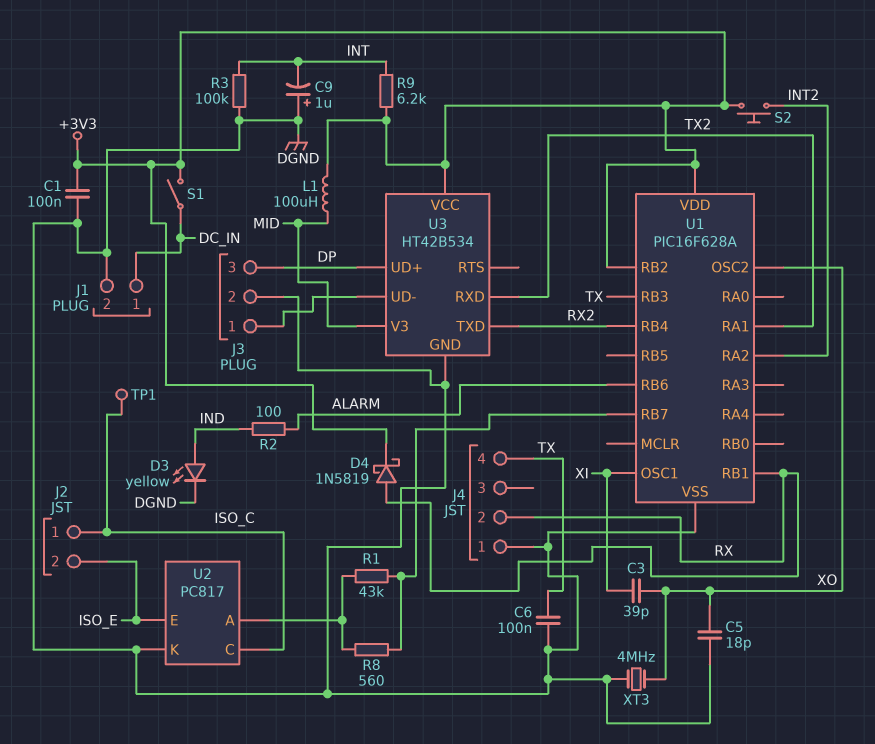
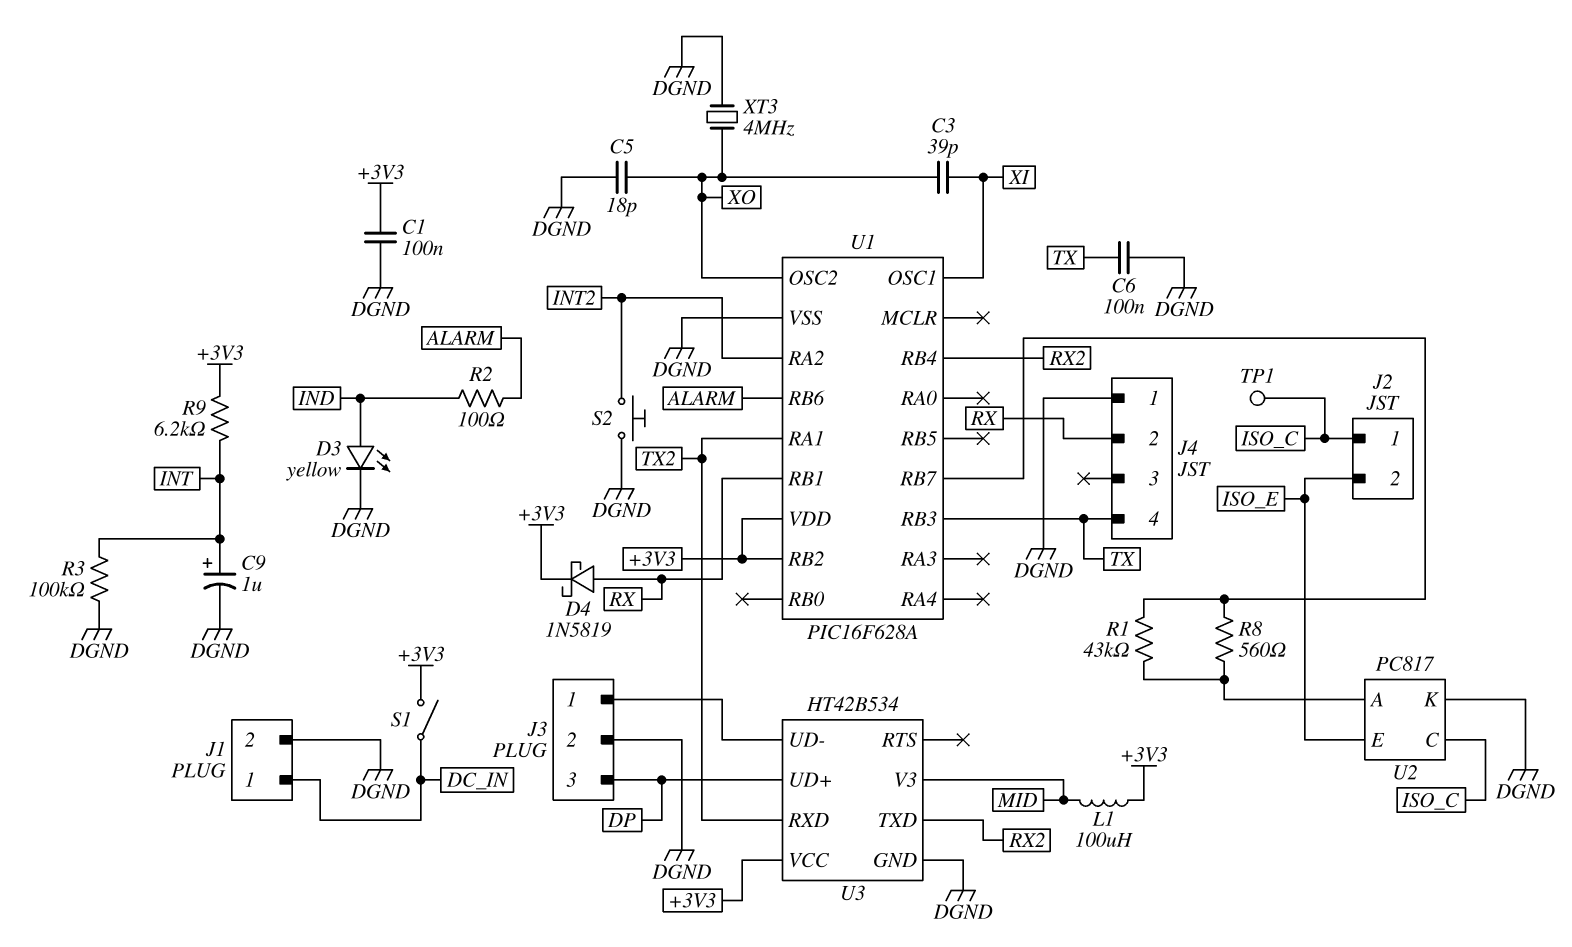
C9: 1uF (plus DGND, minus INT) -> 1uF (plus INT, minus DGND)
S2: button (+3V3, INT2) -> button (DGND, INT2)

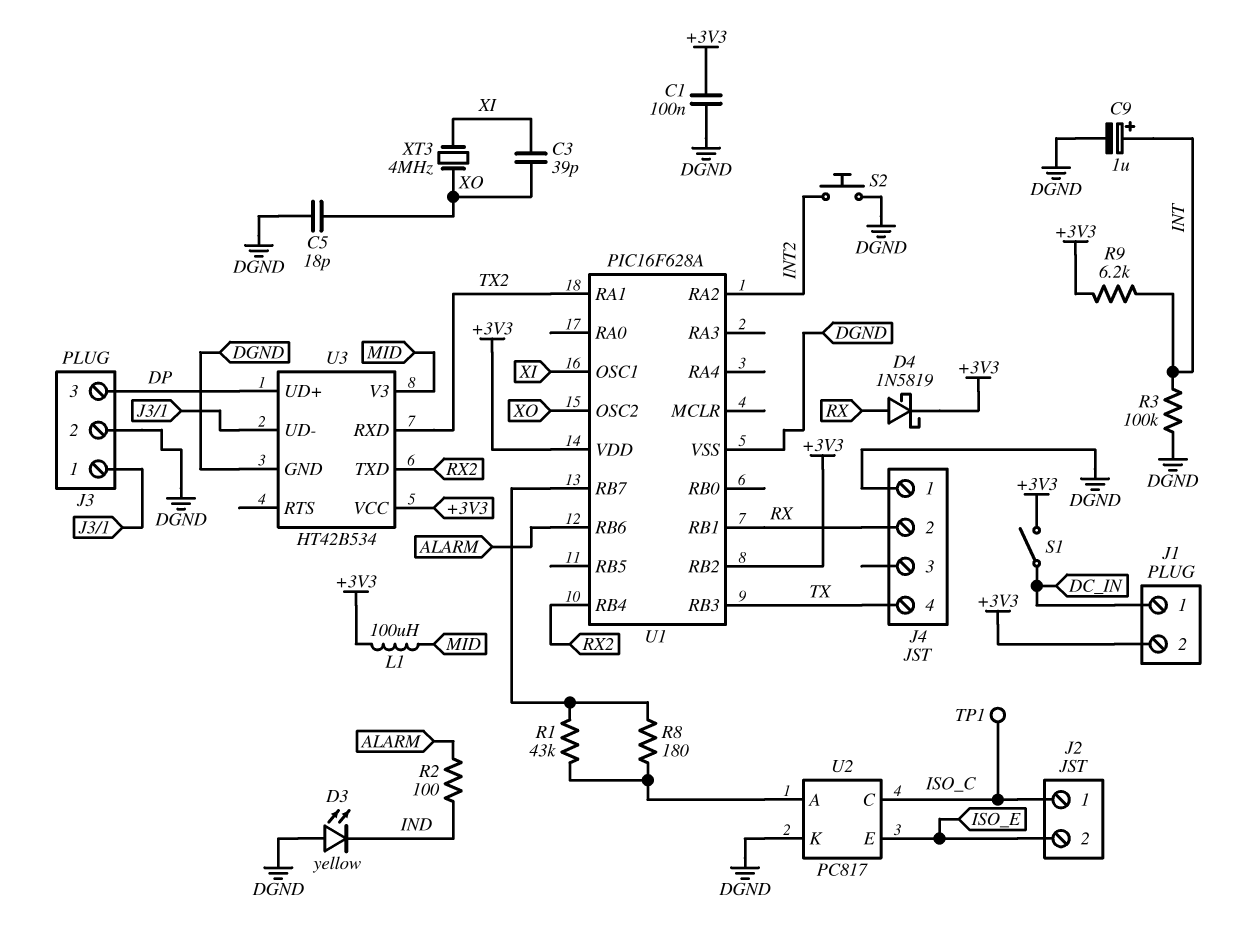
C6: 100nF (DGND, TX) -> none
D3: LED yellow (A IND, K DGND) -> LED yellow (A DGND, K IND)
J1 pin 2: DGND -> +3V3
R8: 560 (U1/RB7, U2/A) -> 180 (U1/RB7, U2/A)
XT3: 4MHz (DGND, XO) -> 4MHz (XI, XO)

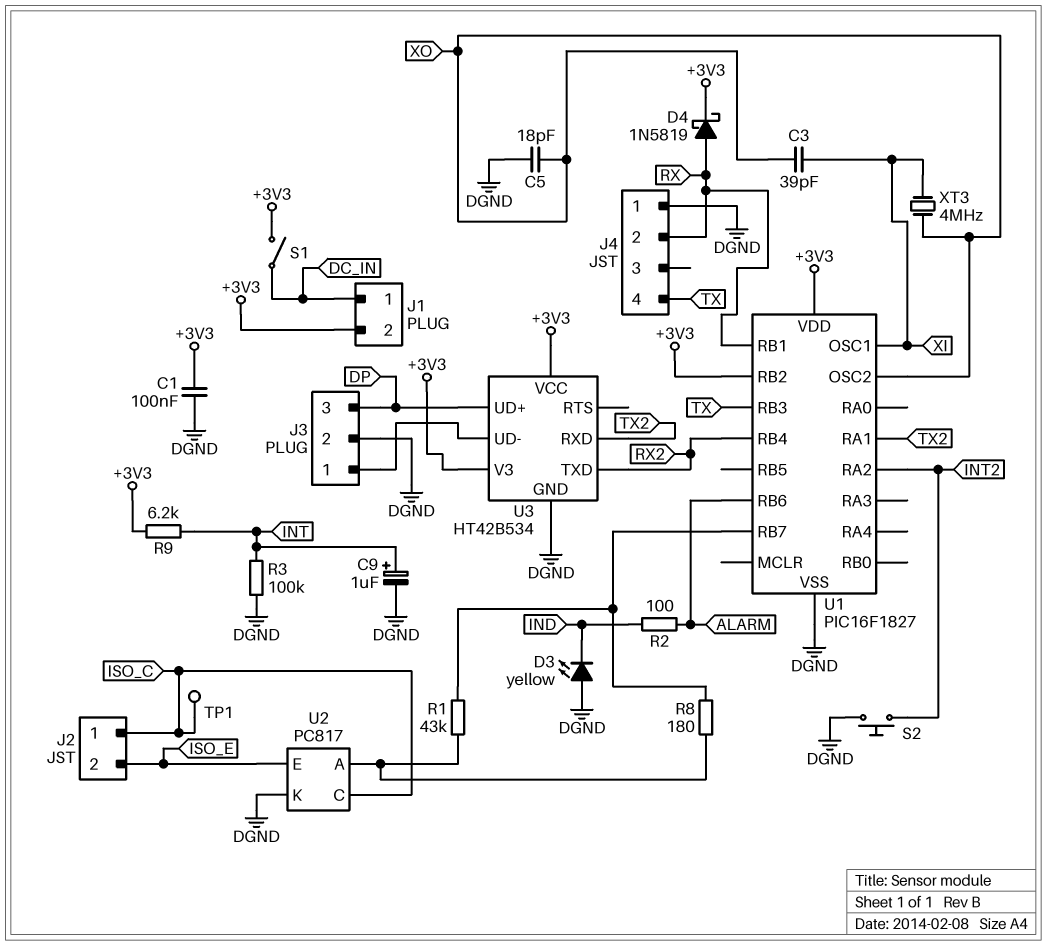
L1: 100uH (+3V3, MID) -> none
U1: PIC16F628A -> PIC16F1827
U3 pin V3: MID -> +3V3

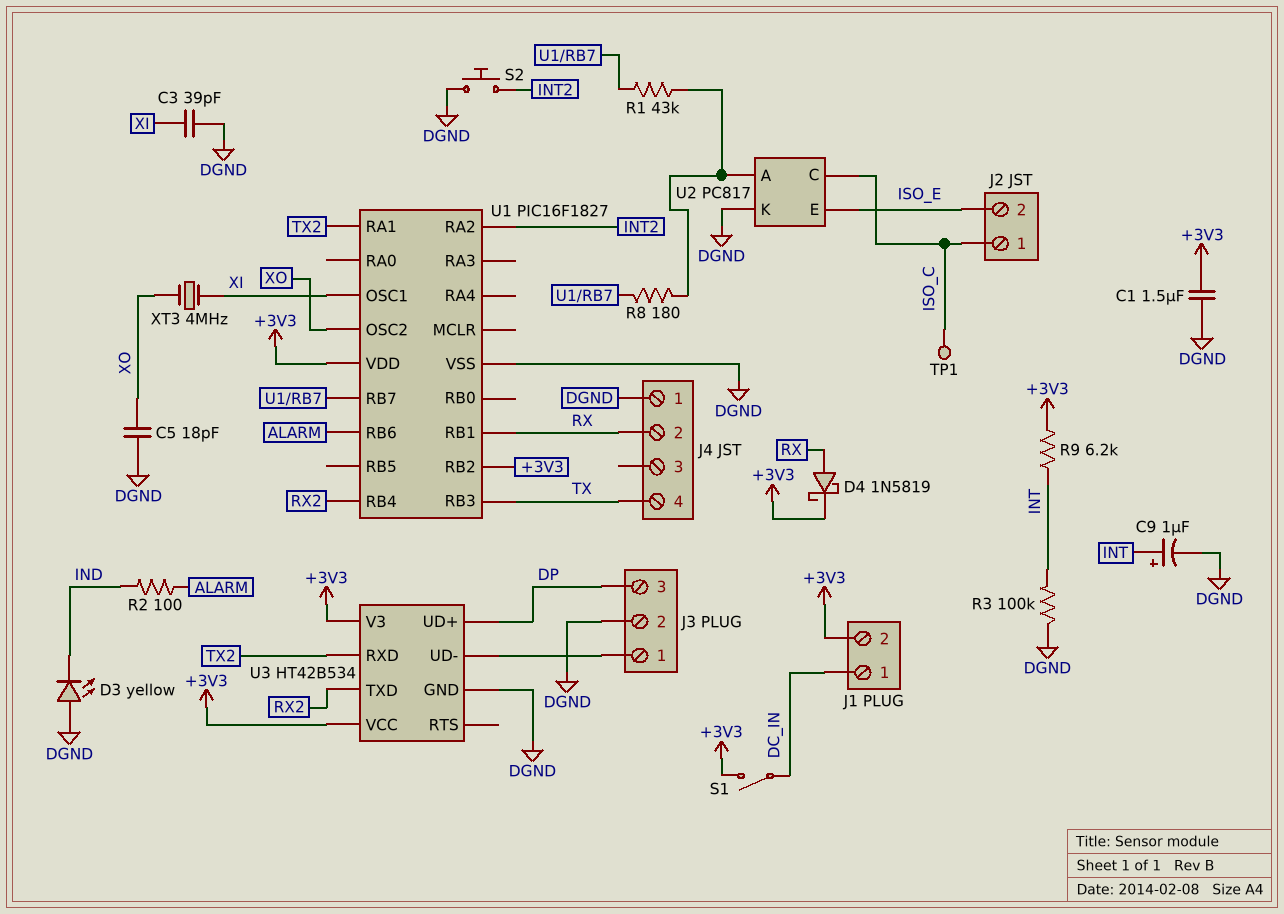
C1: 100nF (+3V3, DGND) -> 1.5uF (+3V3, DGND)
C3: 39pF (XI, XO) -> 39pF (DGND, XI)

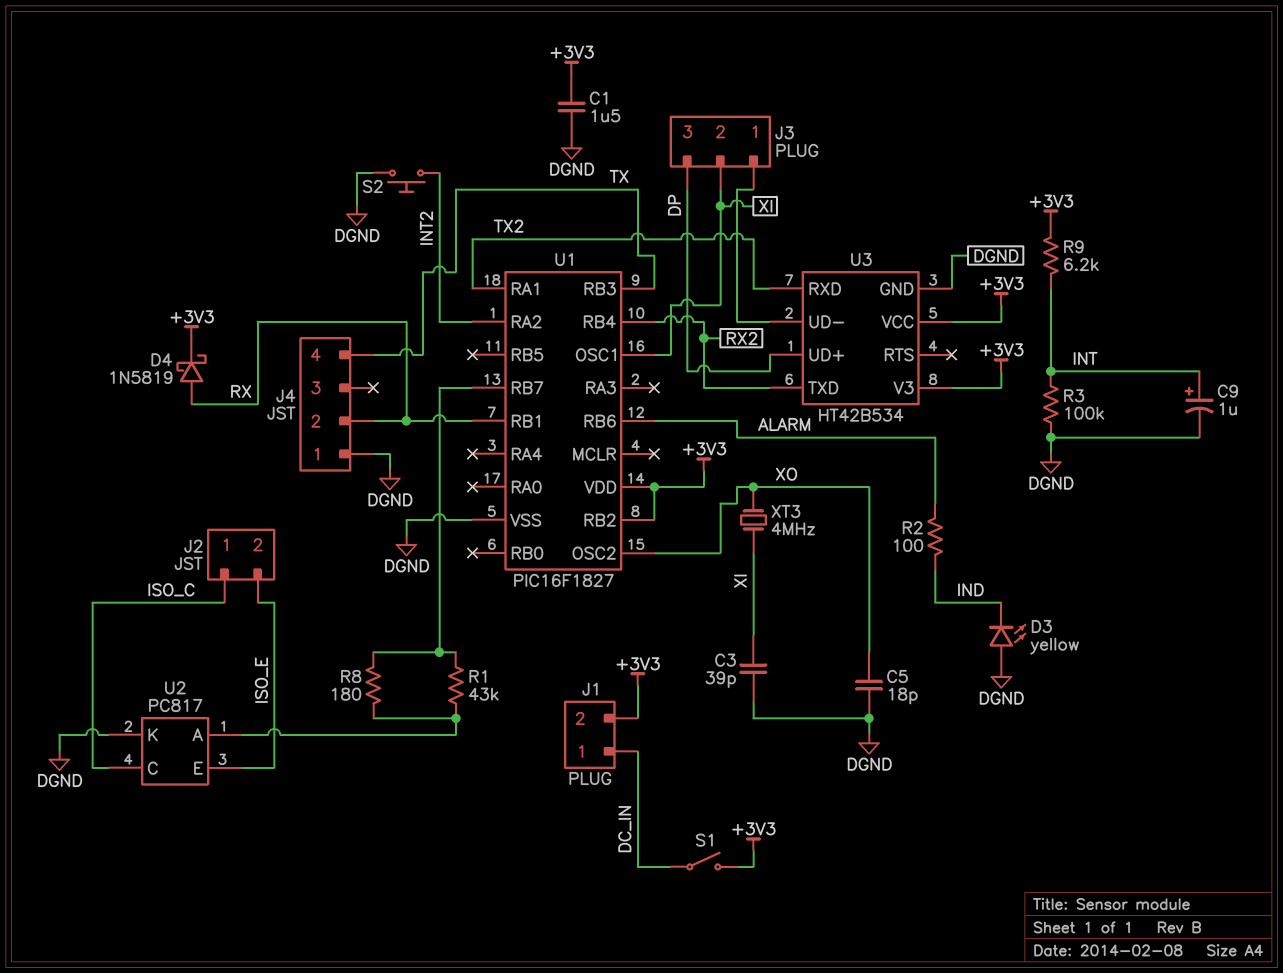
J3 pin 2: DGND -> XI
TP1: test point (ISO_C) -> none

